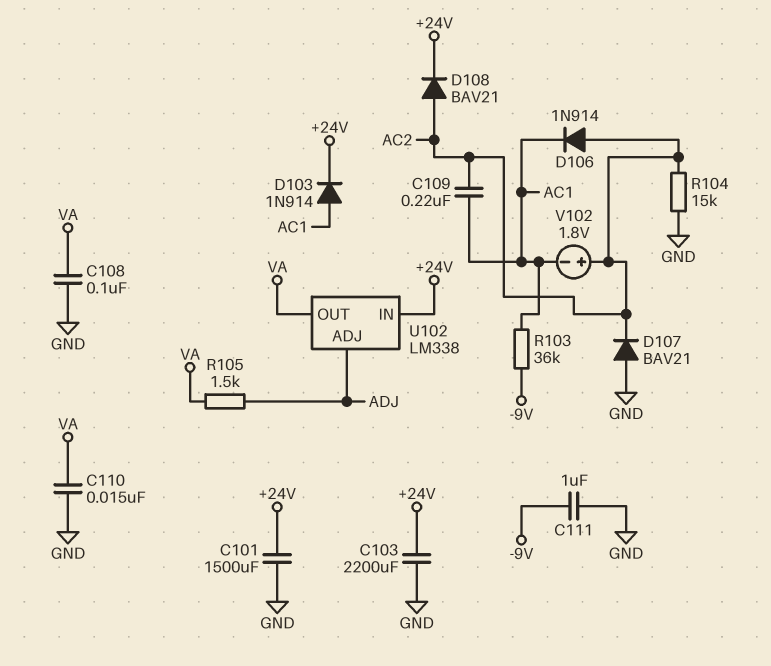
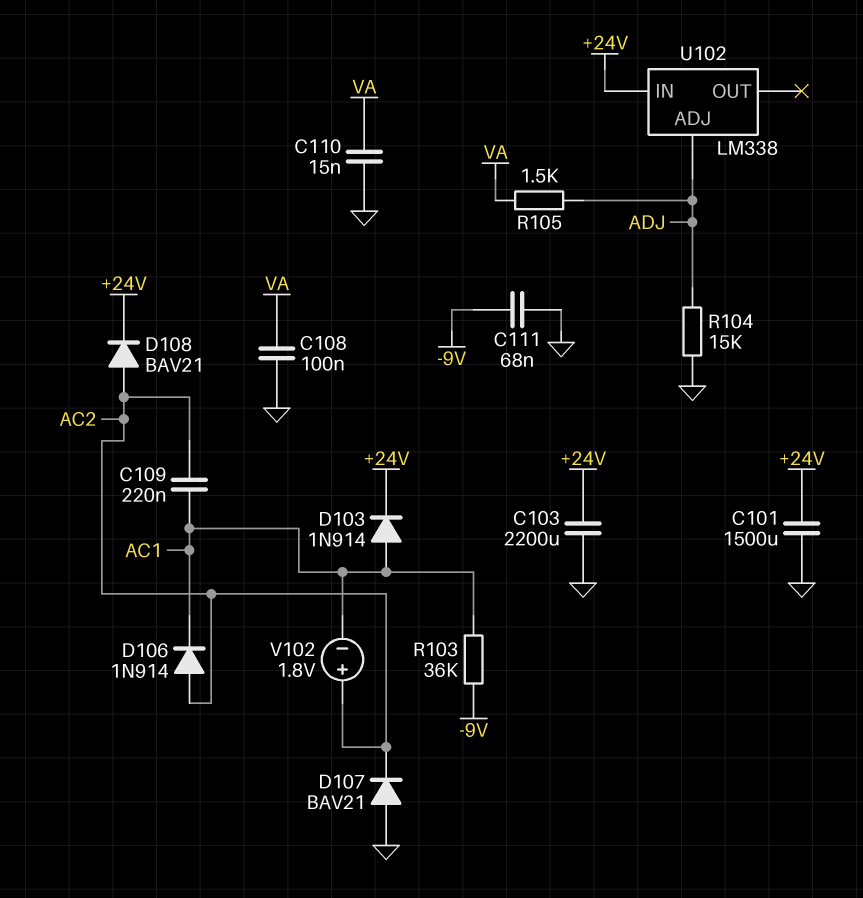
C111: 1uF (-9V, GND) -> 68nF (-9V, GND)
R104: 15k (AC2, GND) -> 15k (ADJ, GND)
U102 pin OUT: VA -> none

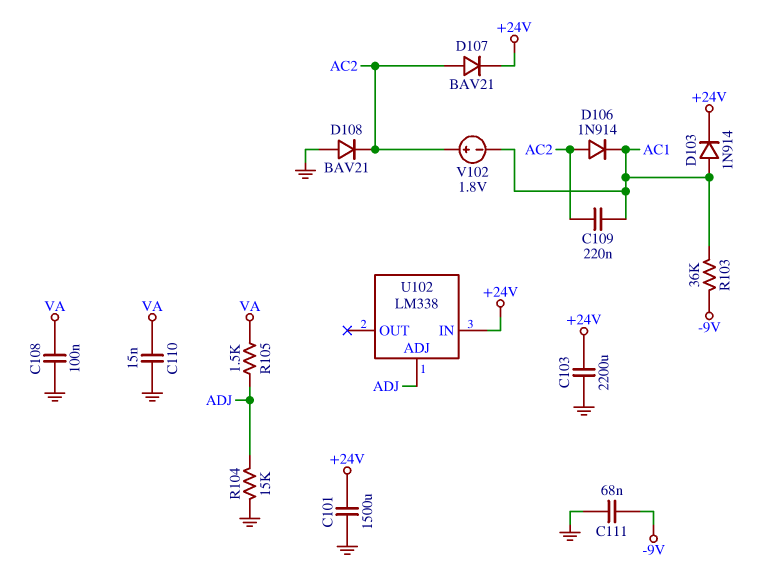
D107: diode BAV21 (A GND, K AC2) -> diode BAV21 (A AC2, K +24V)
D108: diode BAV21 (A AC2, K +24V) -> diode BAV21 (A GND, K AC2)

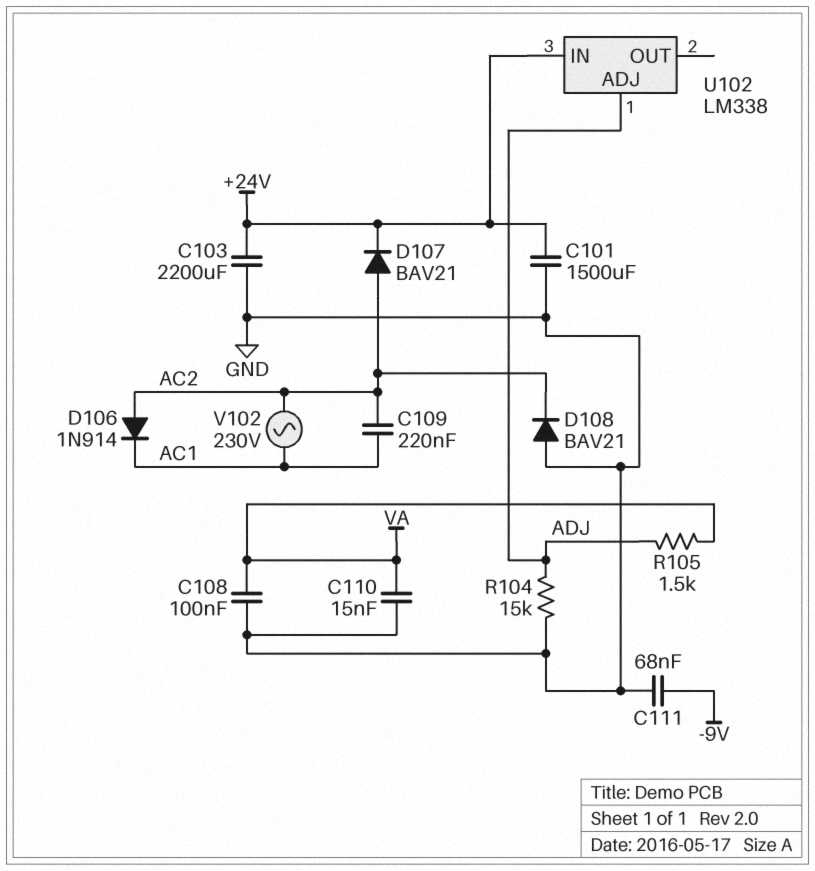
D103: diode 1N914 (A AC1, K +24V) -> none
R103: 36k (-9V, AC1) -> none
V102: 1.8V (plus AC2, minus AC1) -> AC 230V (AC1, AC2)

